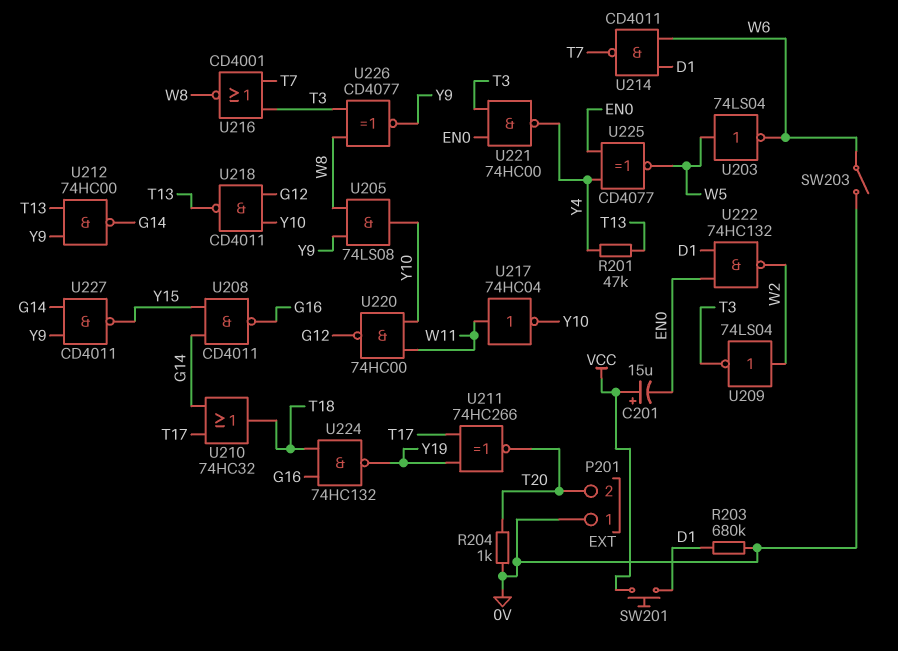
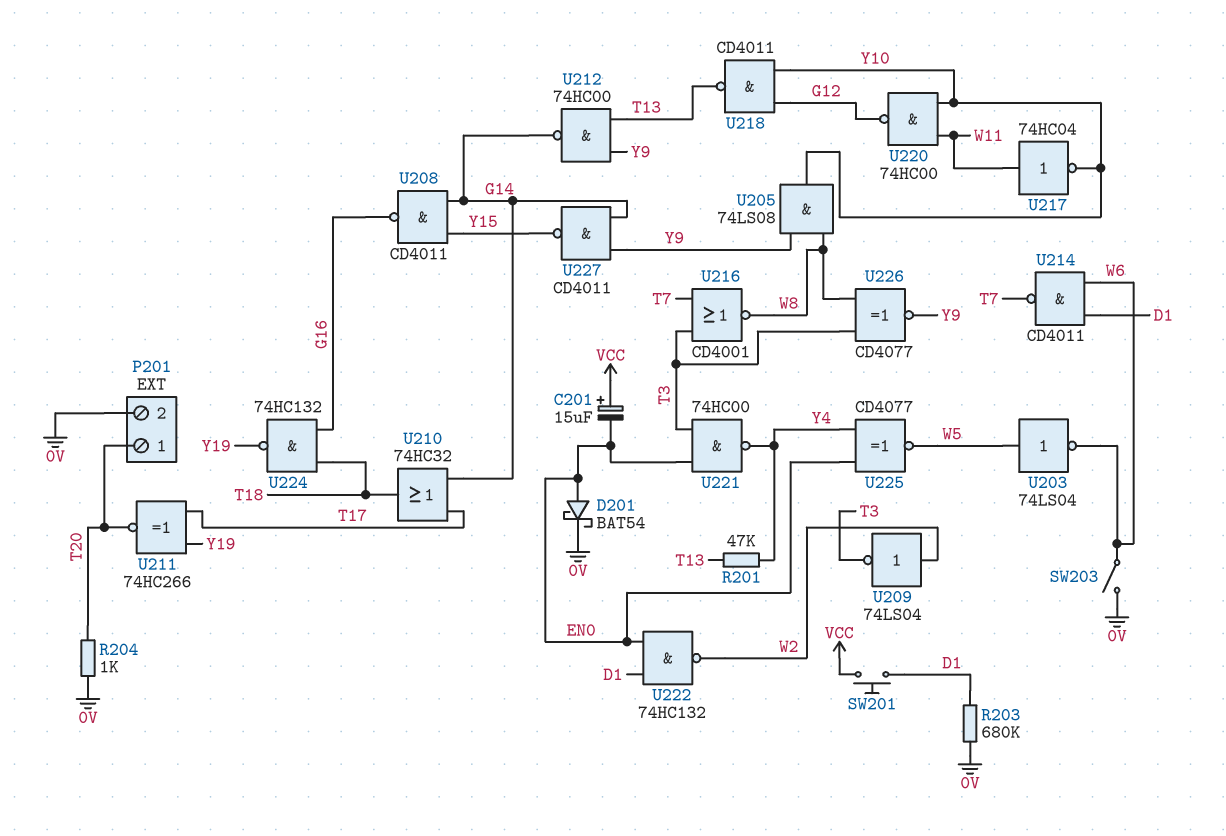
D201: none -> schottky BAT54 (A EN0, K 0V)
P201 pin 1: 0V -> T20
P201 pin 2: T20 -> 0V

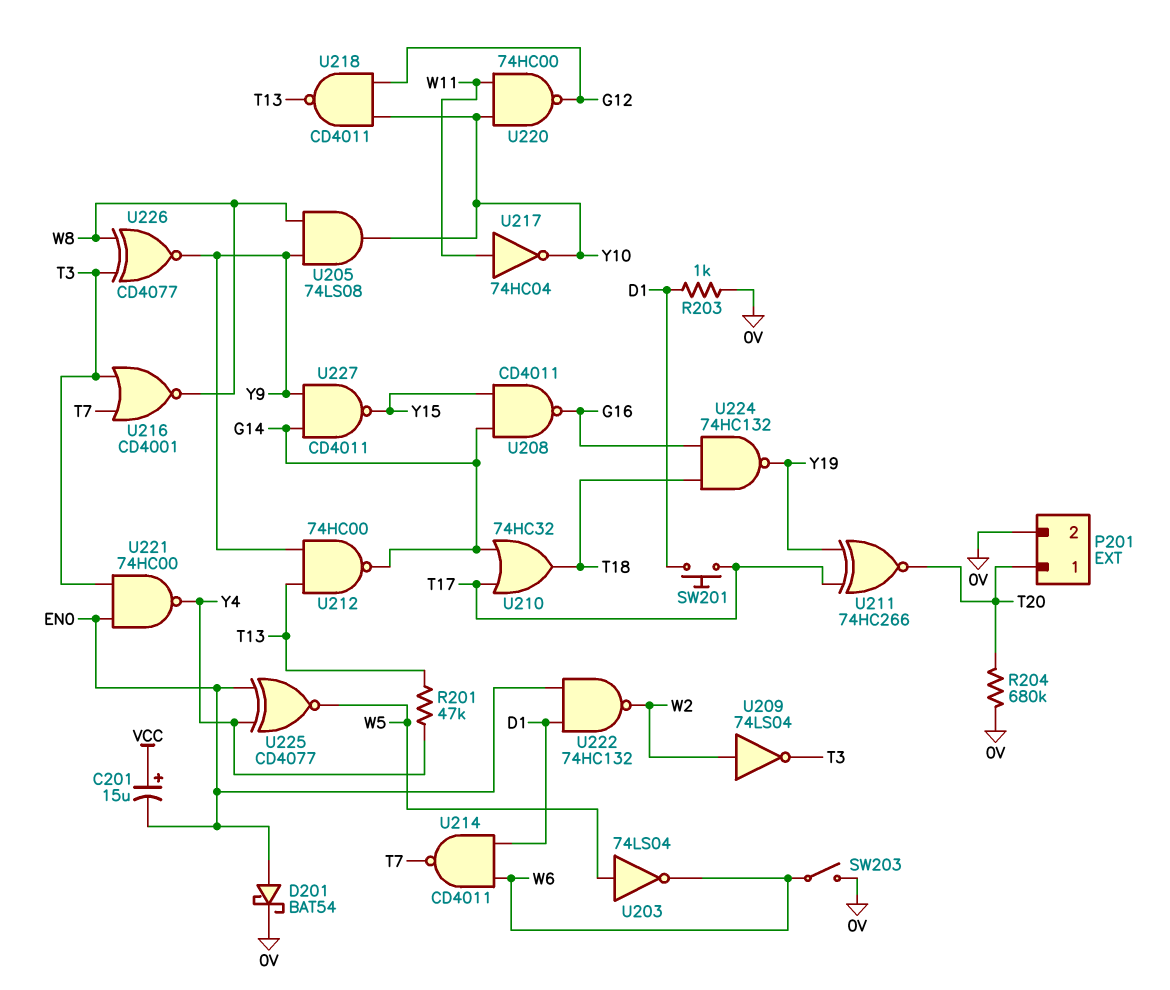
R203: 680k (0V, D1) -> 1k (0V, D1)
R204: 1k (0V, T20) -> 680k (0V, T20)
SW201: button (D1, VCC) -> button (D1, T17)

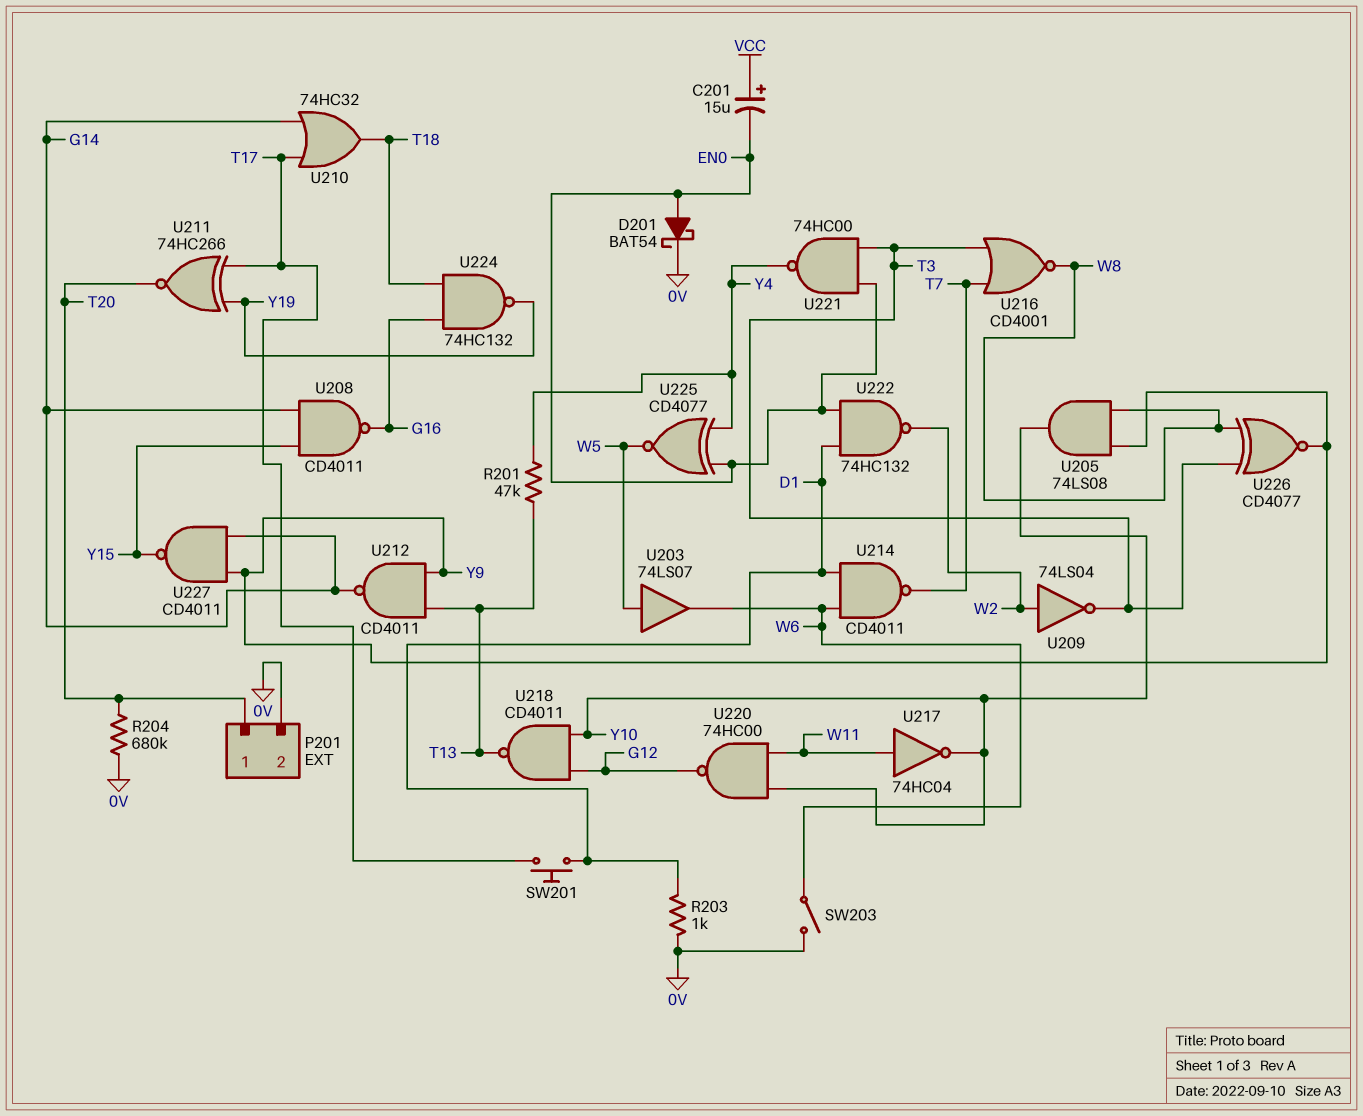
U203: NOT 74LS04 (in W5, out W6) -> buffer 74LS07 (in W5, out W6)
U212: NAND 74HC00 (in T13, in Y9, out G14) -> NAND CD4011 (in T13, in Y9, out G14)

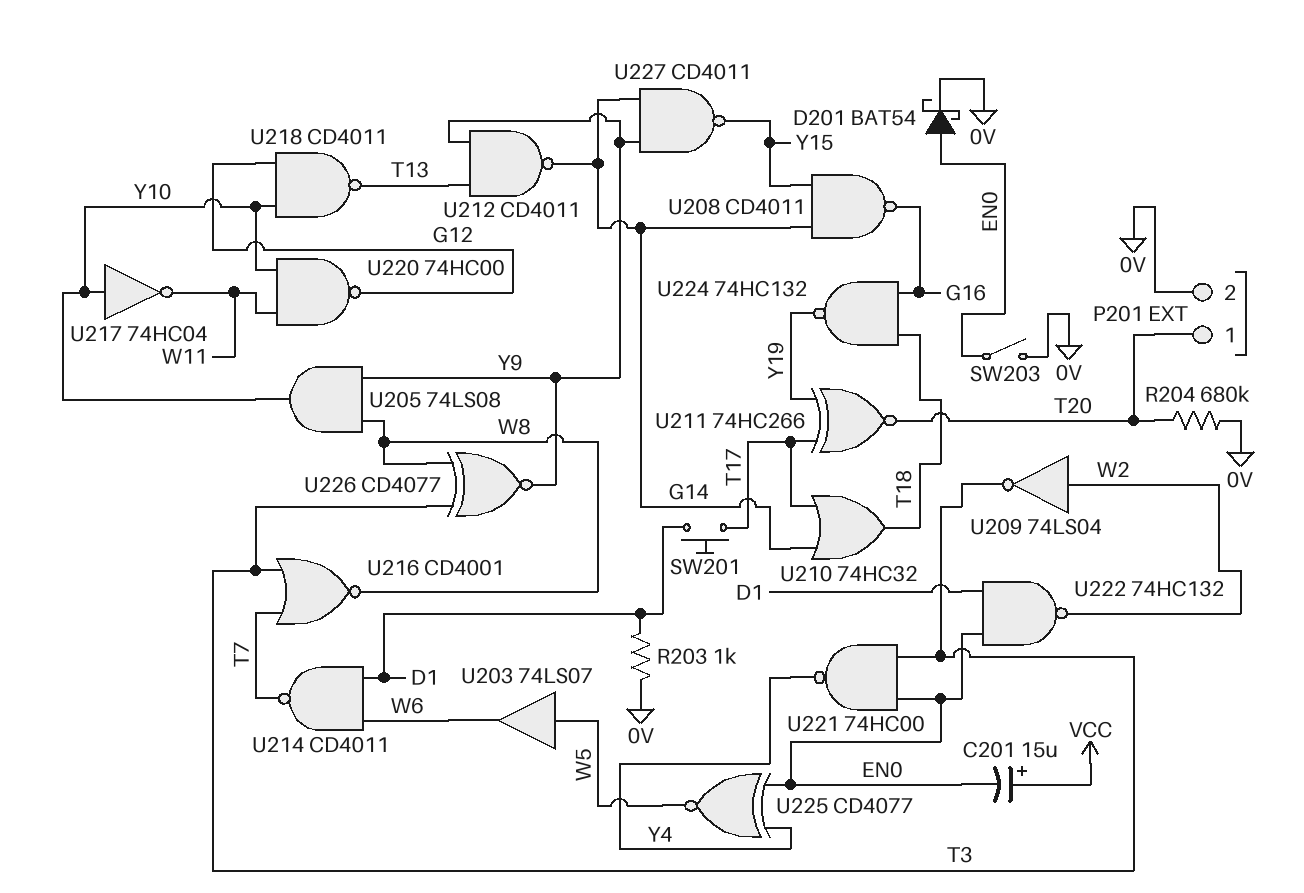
R201: 47k (T13, Y4) -> none
SW203: switch (0V, W6) -> switch (0V, EN0)
U217: NOT 74HC04 (in W11, out Y10) -> NOT 74HC04 (in Y10, out W11)

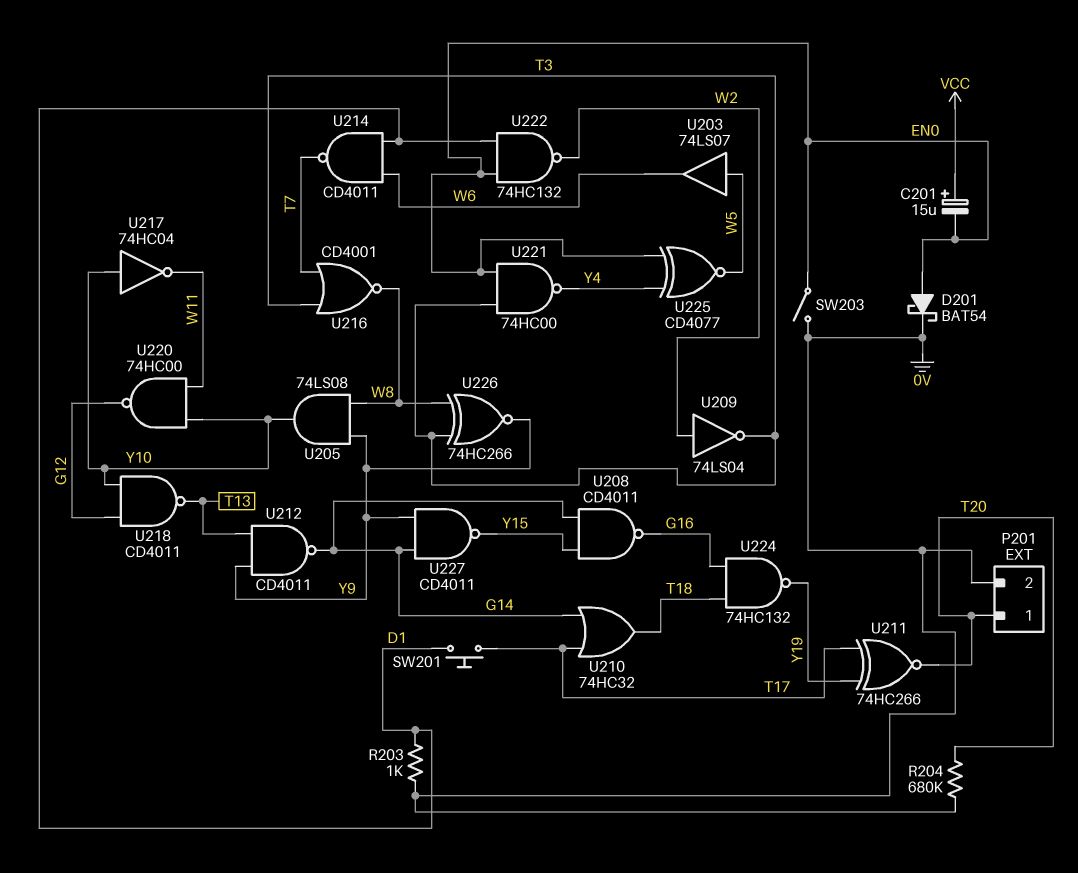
U226: XNOR CD4077 (in T3, in W8, out Y9) -> XNOR 74HC266 (in T3, in W8, out Y9)

